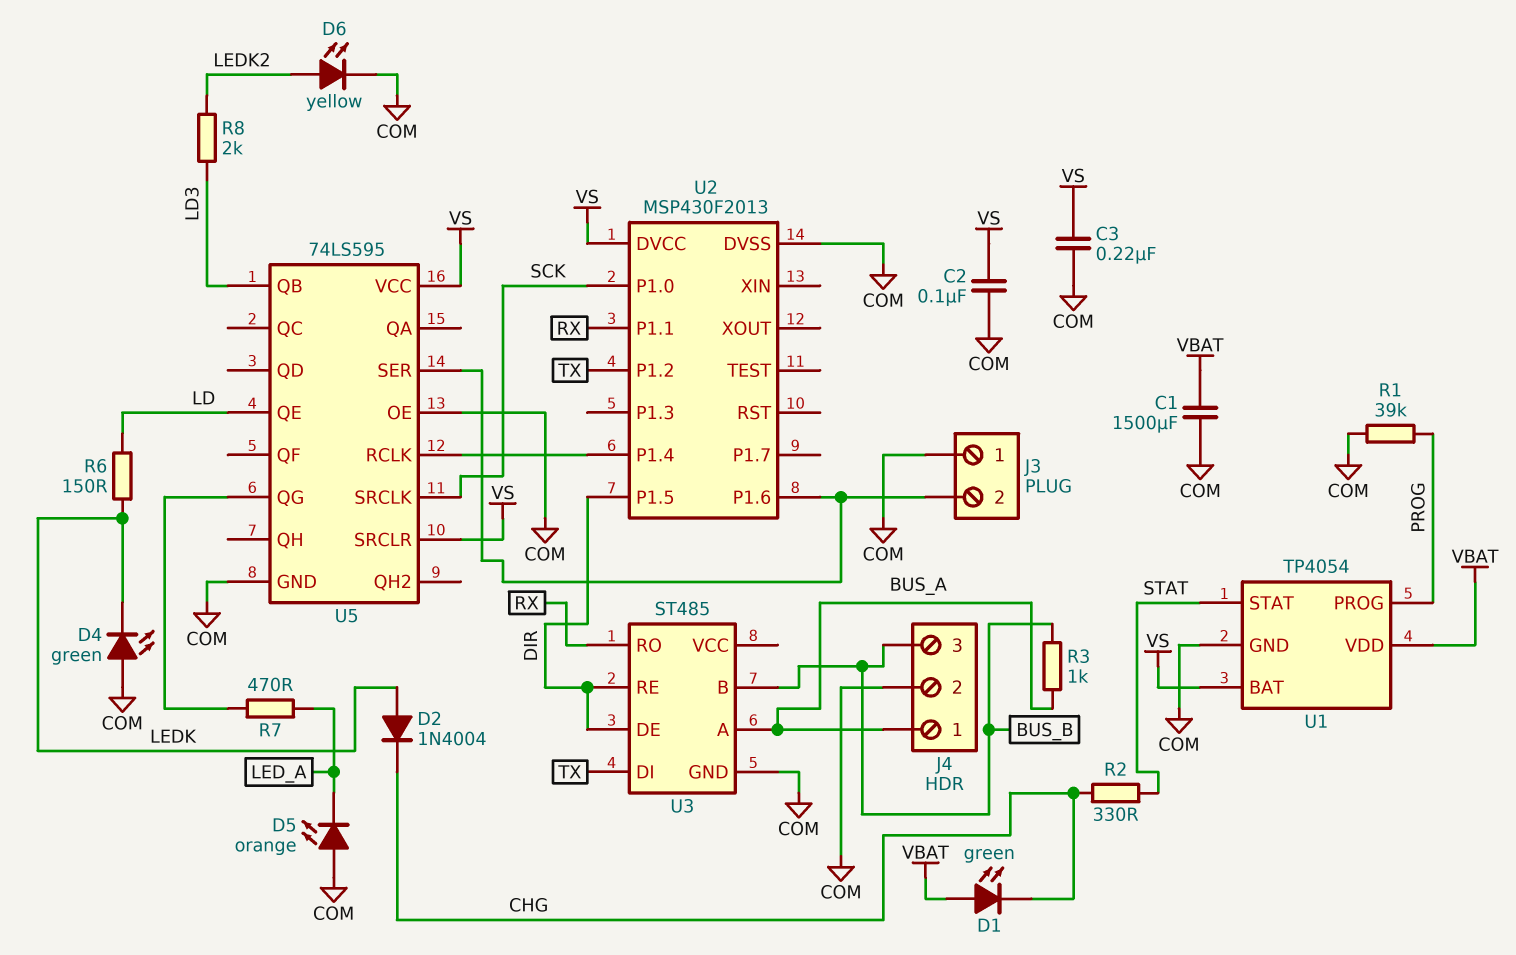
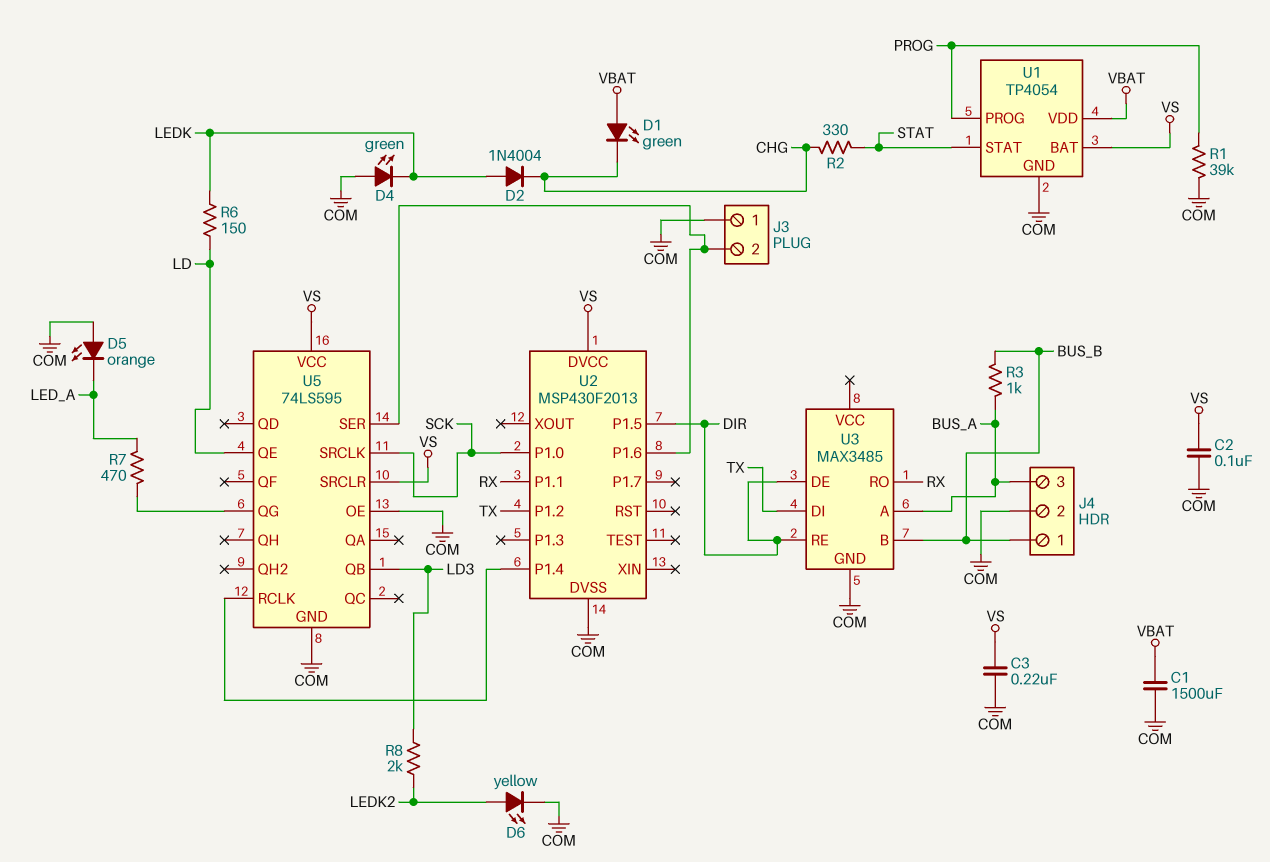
J4 pin 1: BUS_A -> BUS_B
J4 pin 3: BUS_B -> BUS_A
U3: ST485 -> MAX3485

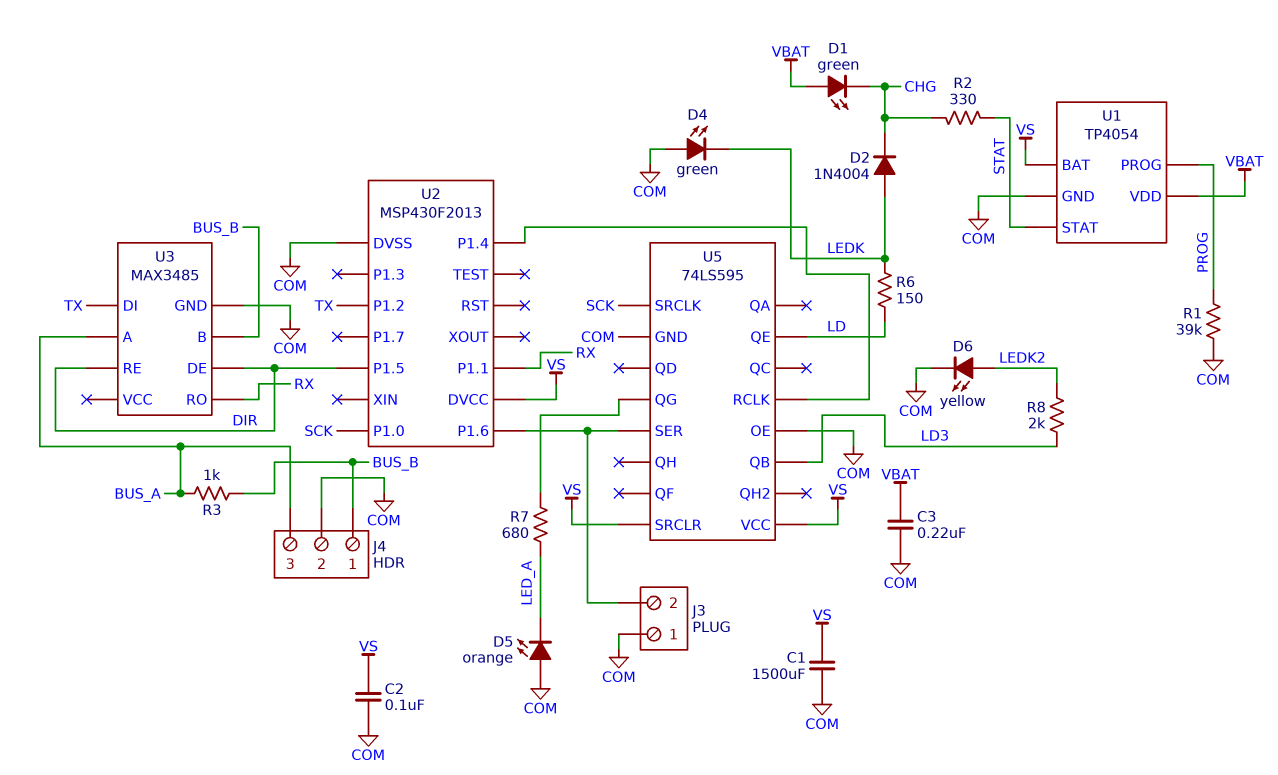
C1: 1500uF (COM, VBAT) -> 1500uF (COM, VS)
C3: 220nF (COM, VS) -> 220nF (COM, VBAT)
R7: 470 (LED_A, U5/QG) -> 680 (LED_A, U5/QG)

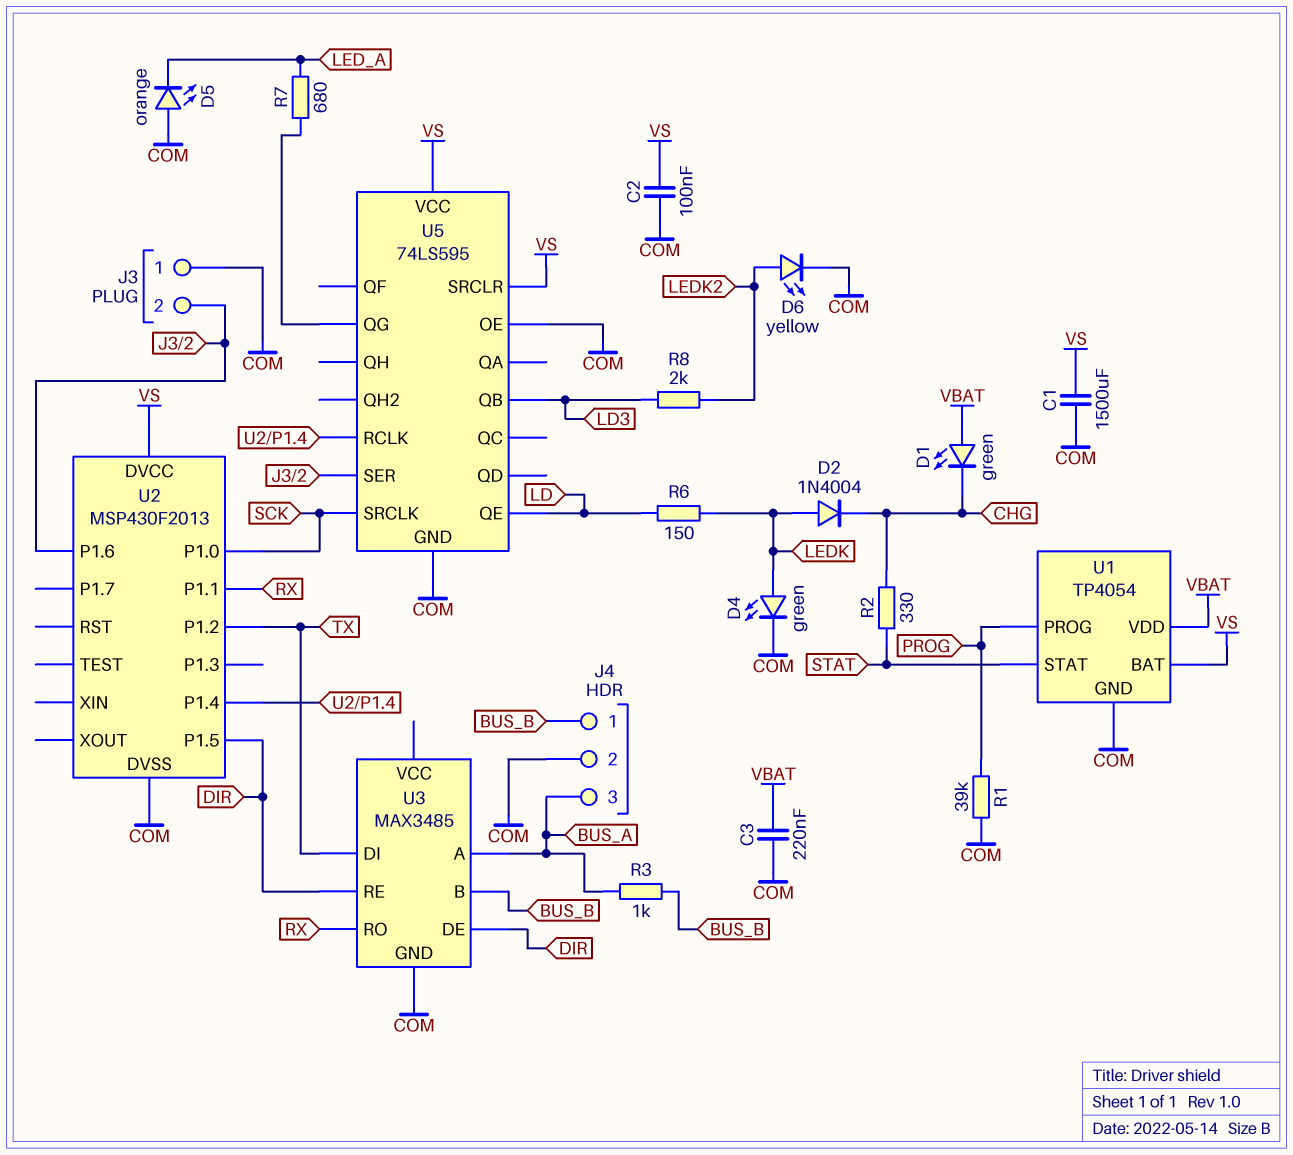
D4: LED green (A COM, K LEDK) -> LED green (A LEDK, K COM)

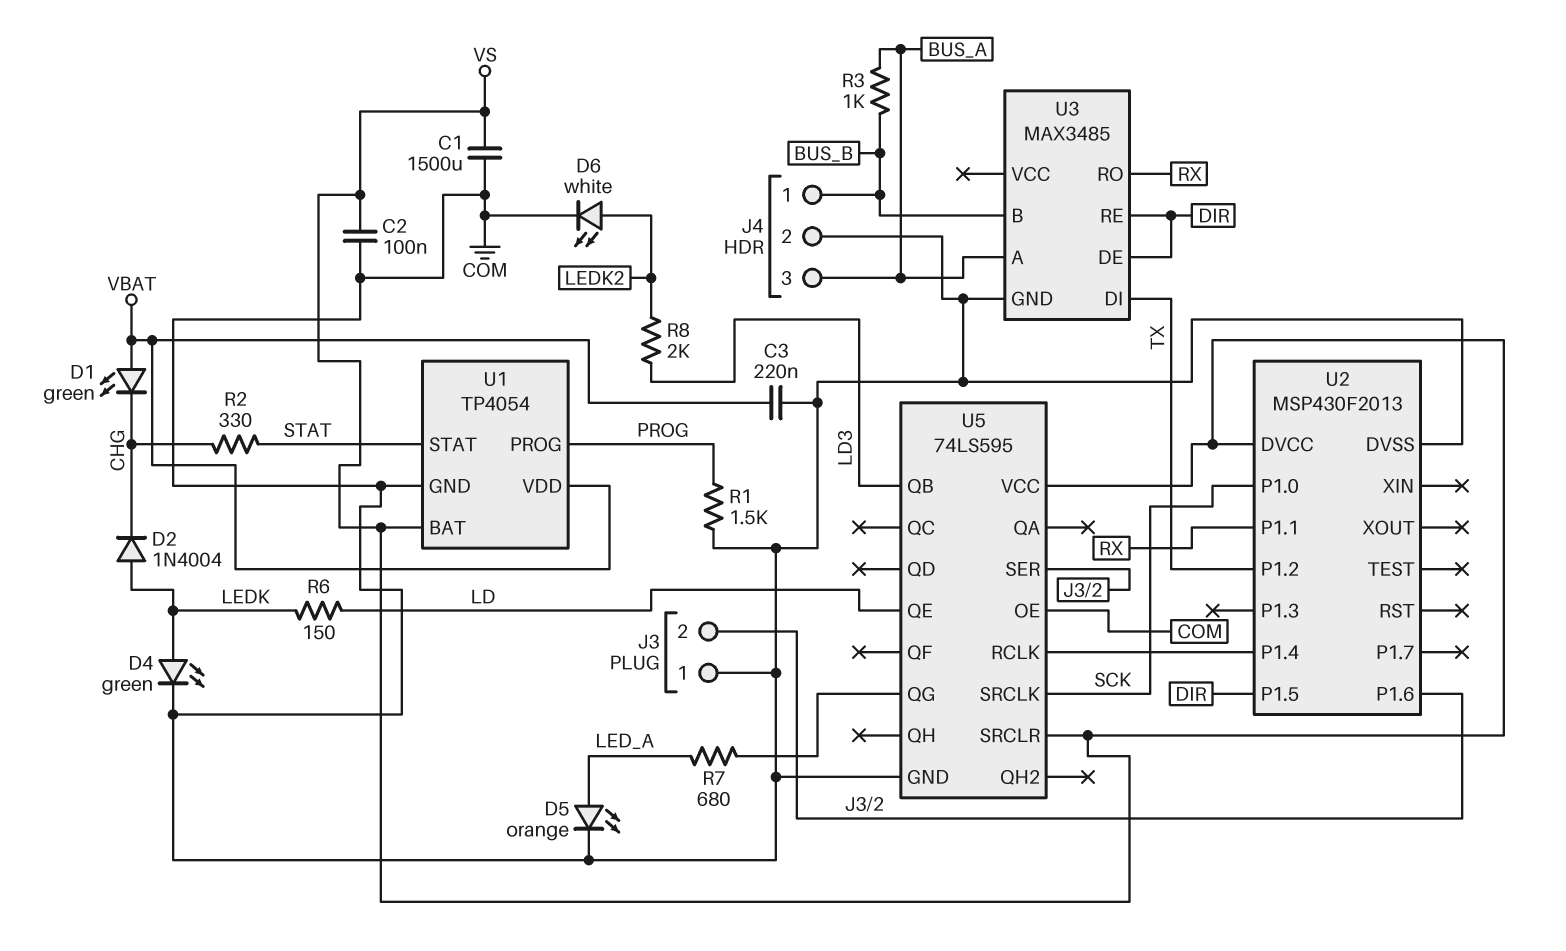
D5: LED orange (A COM, K LED_A) -> LED orange (A LED_A, K COM)
D6: LED yellow (A LEDK2, K COM) -> LED white (A LEDK2, K COM)
R1: 39k (COM, PROG) -> 1.5k (COM, PROG)

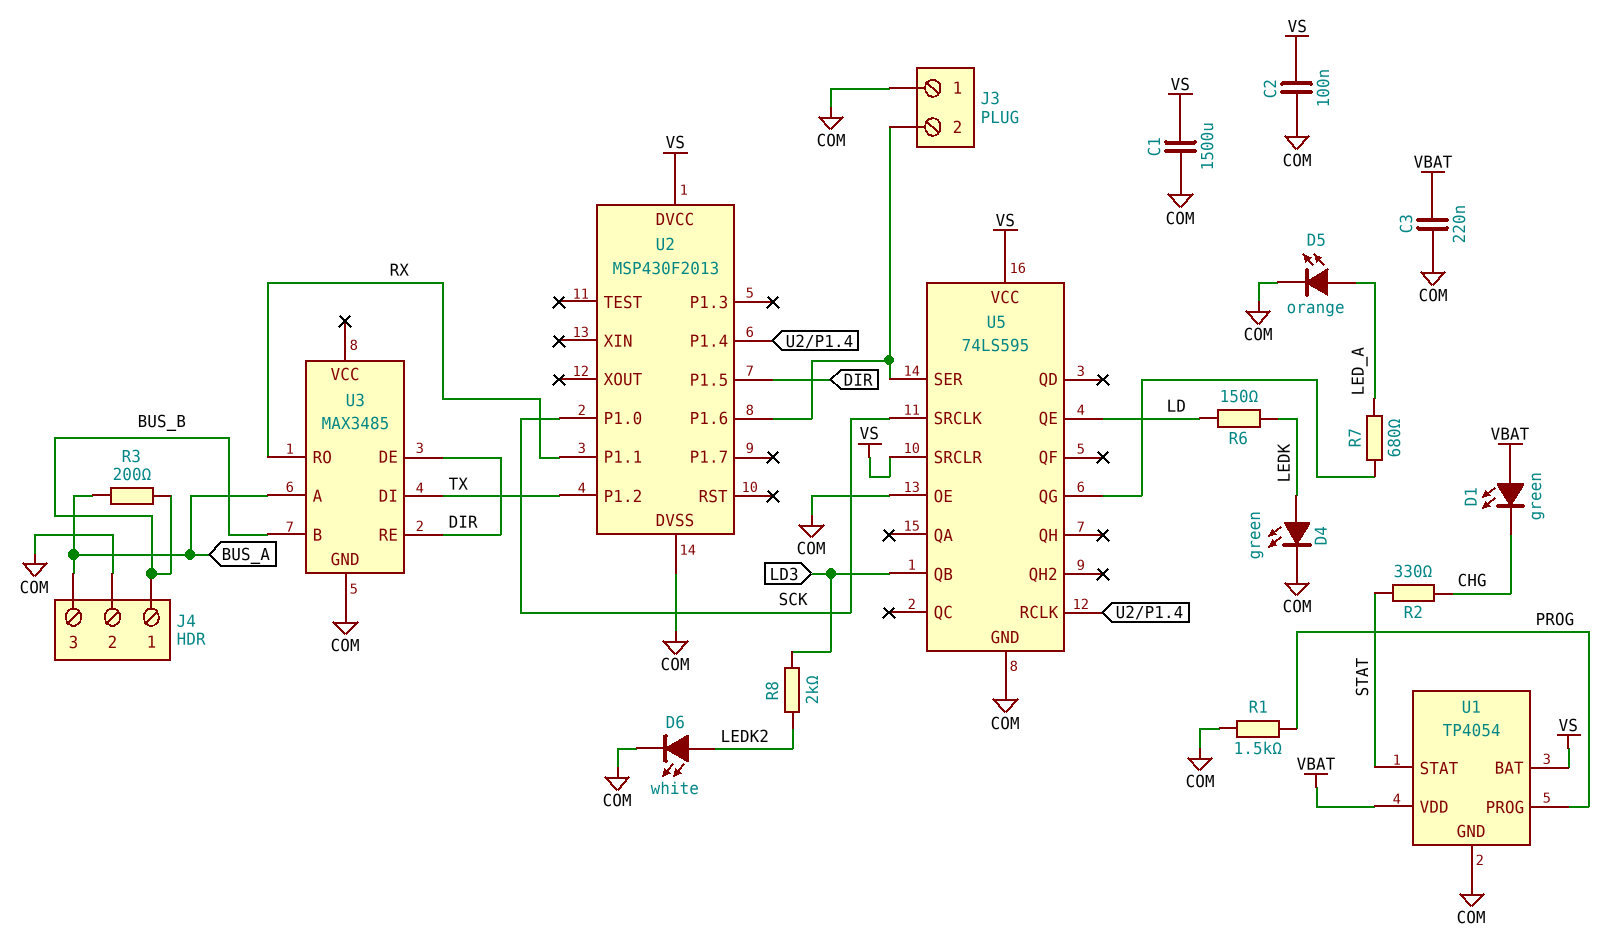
D2: diode 1N4004 (A LEDK, K CHG) -> none
R3: 1k (BUS_A, BUS_B) -> 200 (BUS_A, BUS_B)

